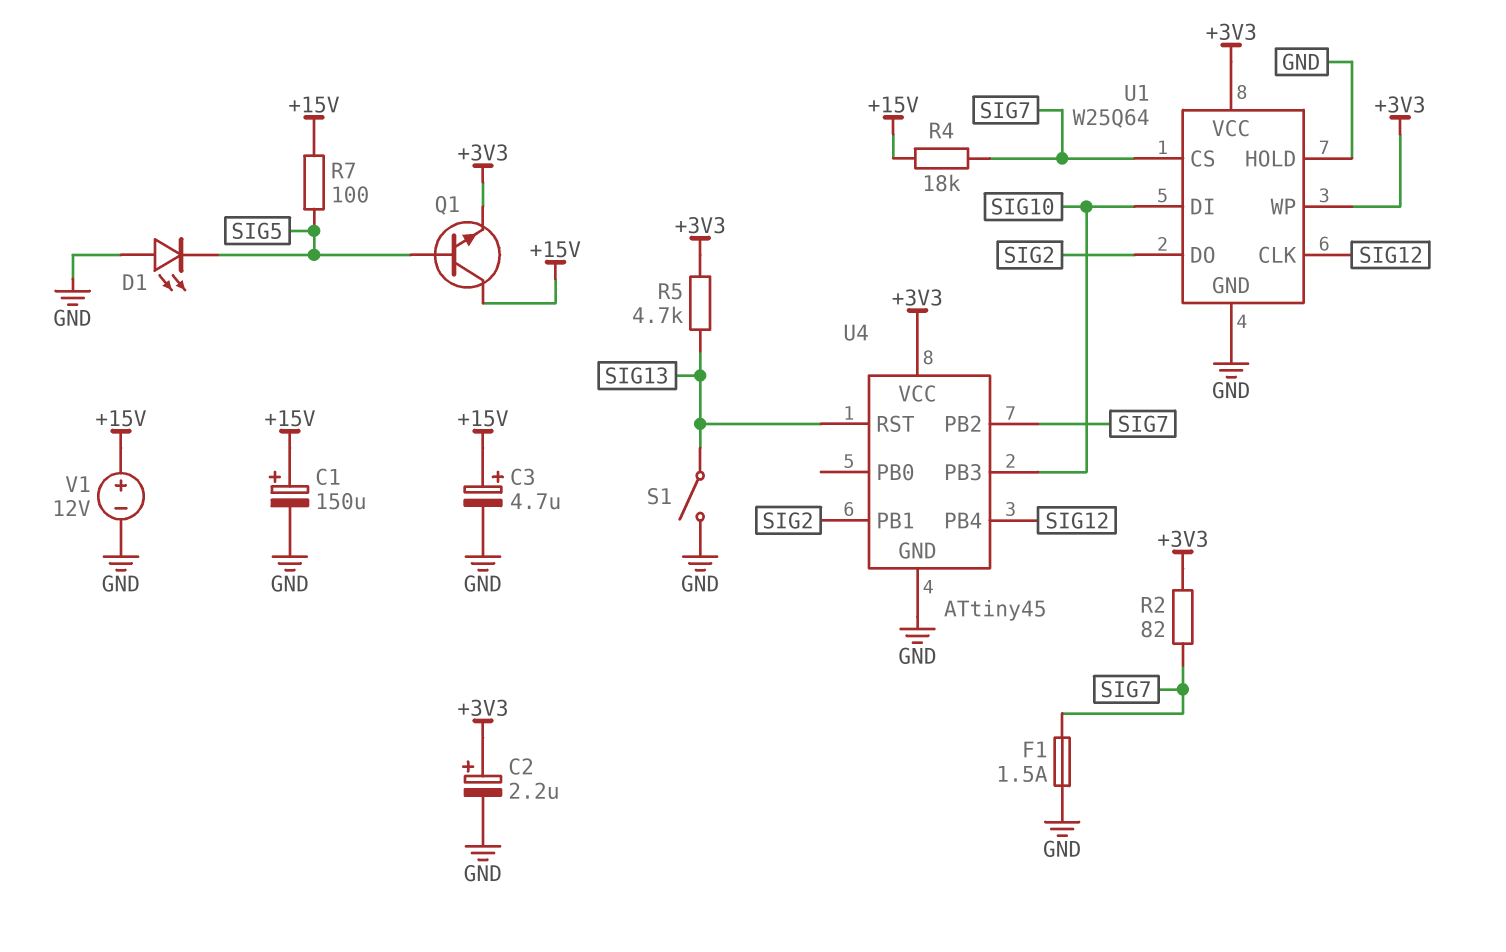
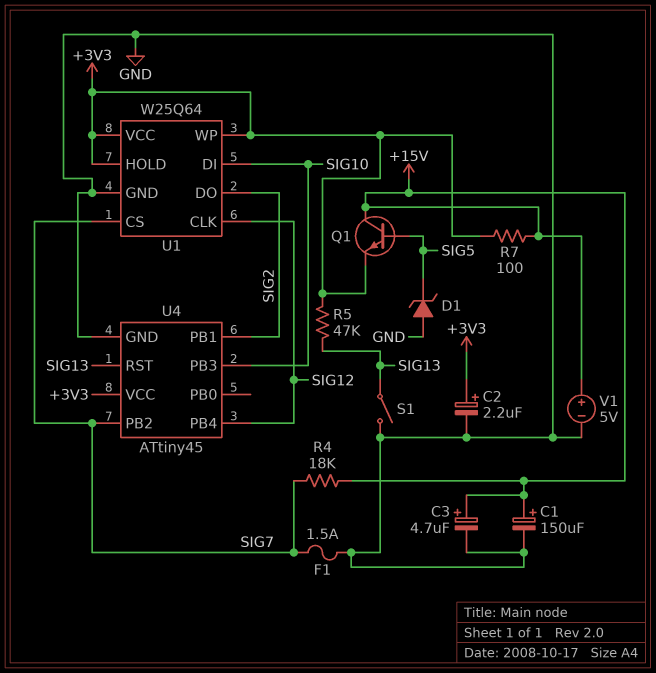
D1: LED (A GND, K SIG5) -> zener (A GND, K SIG5)
R2: 82 (+3V3, SIG7) -> none
R5: 4.7k (+3V3, SIG13) -> 47k (+3V3, SIG13)
R7: 100 (+15V, SIG5) -> 100 (+3V3, +15V)
U1 pin HOLD: GND -> +3V3
V1: 12V (plus +15V, minus GND) -> 5V (plus +15V, minus GND)

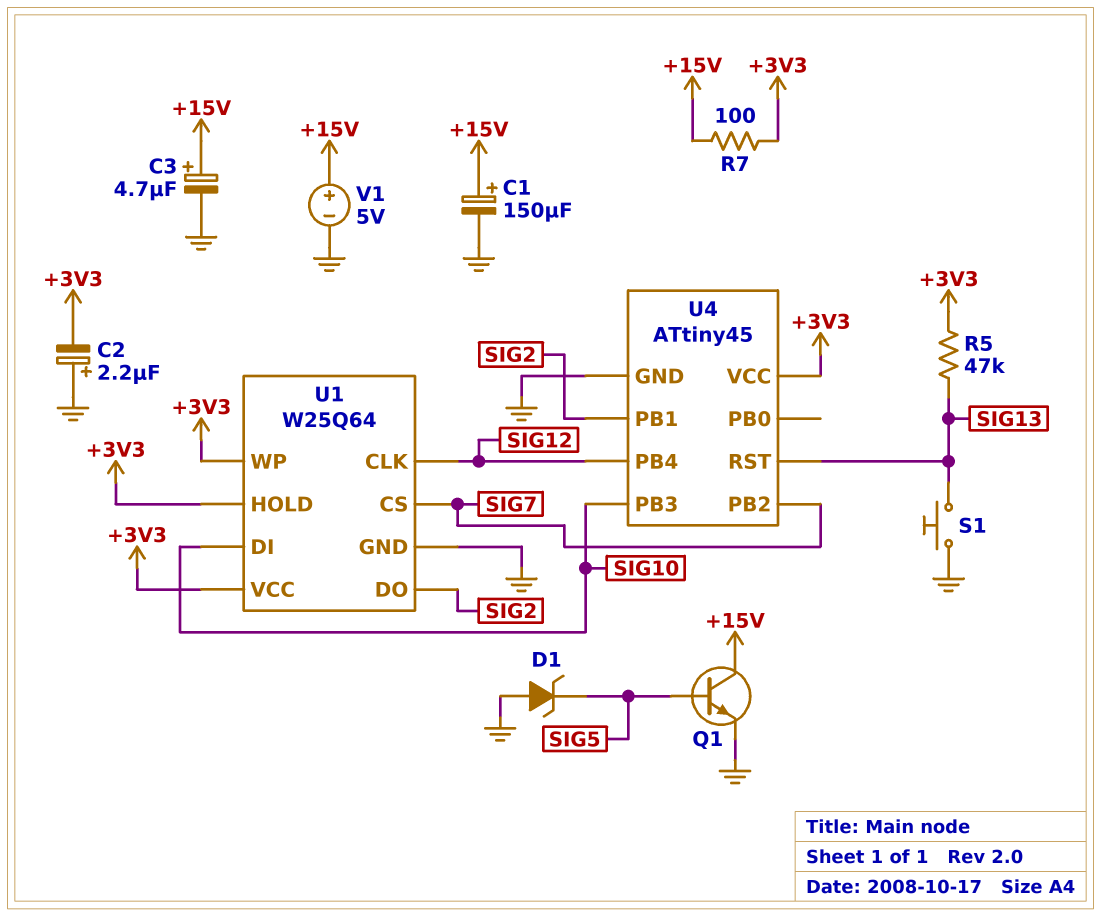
C2: 2.2uF (plus +3V3, minus GND) -> 2.2uF (plus GND, minus +3V3)
F1: 1.5A (GND, SIG7) -> none
Q1: NPN (B SIG5, C +15V, E +3V3) -> NPN (B SIG5, C +15V, E GND)
R4: 18k (+15V, SIG7) -> none
S1: switch (GND, SIG13) -> button (GND, SIG13)

